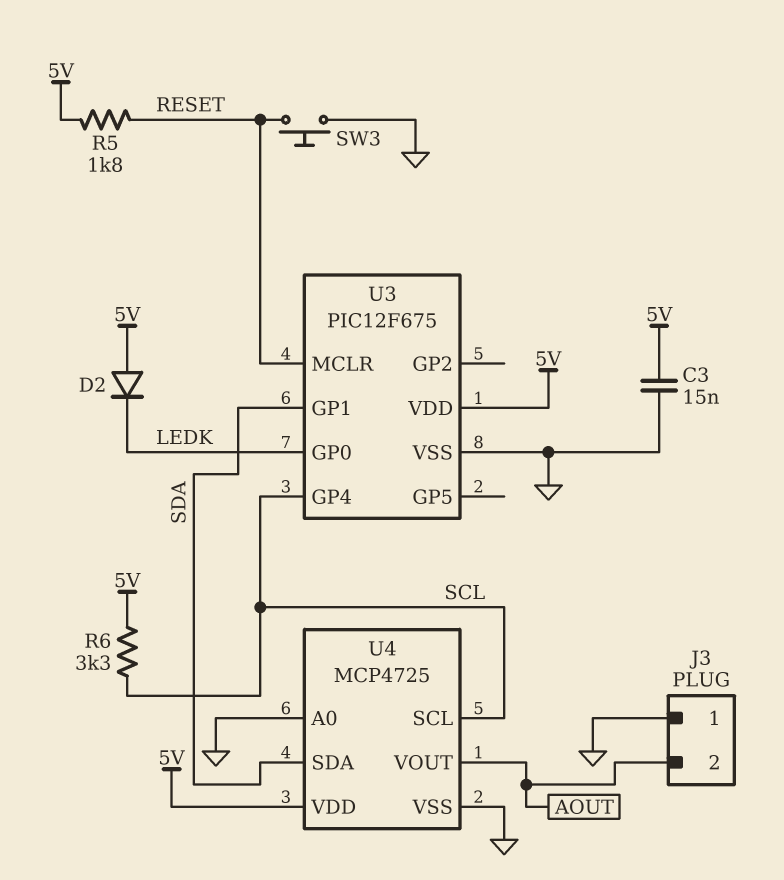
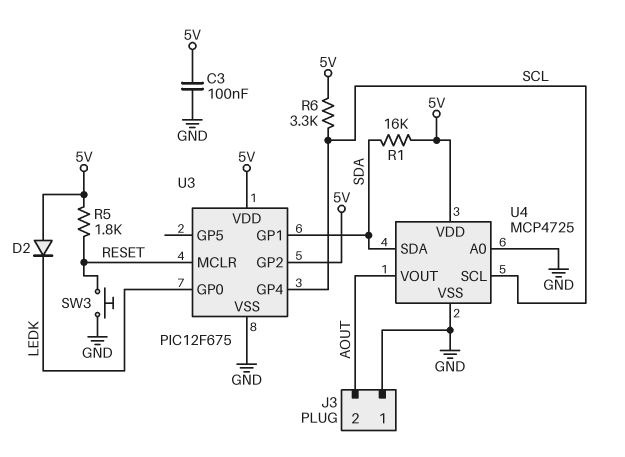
C3: 15nF (5V, GND) -> 100nF (5V, GND)
R1: none -> 16k (5V, SDA)
U3 pin GP2: none -> 5V

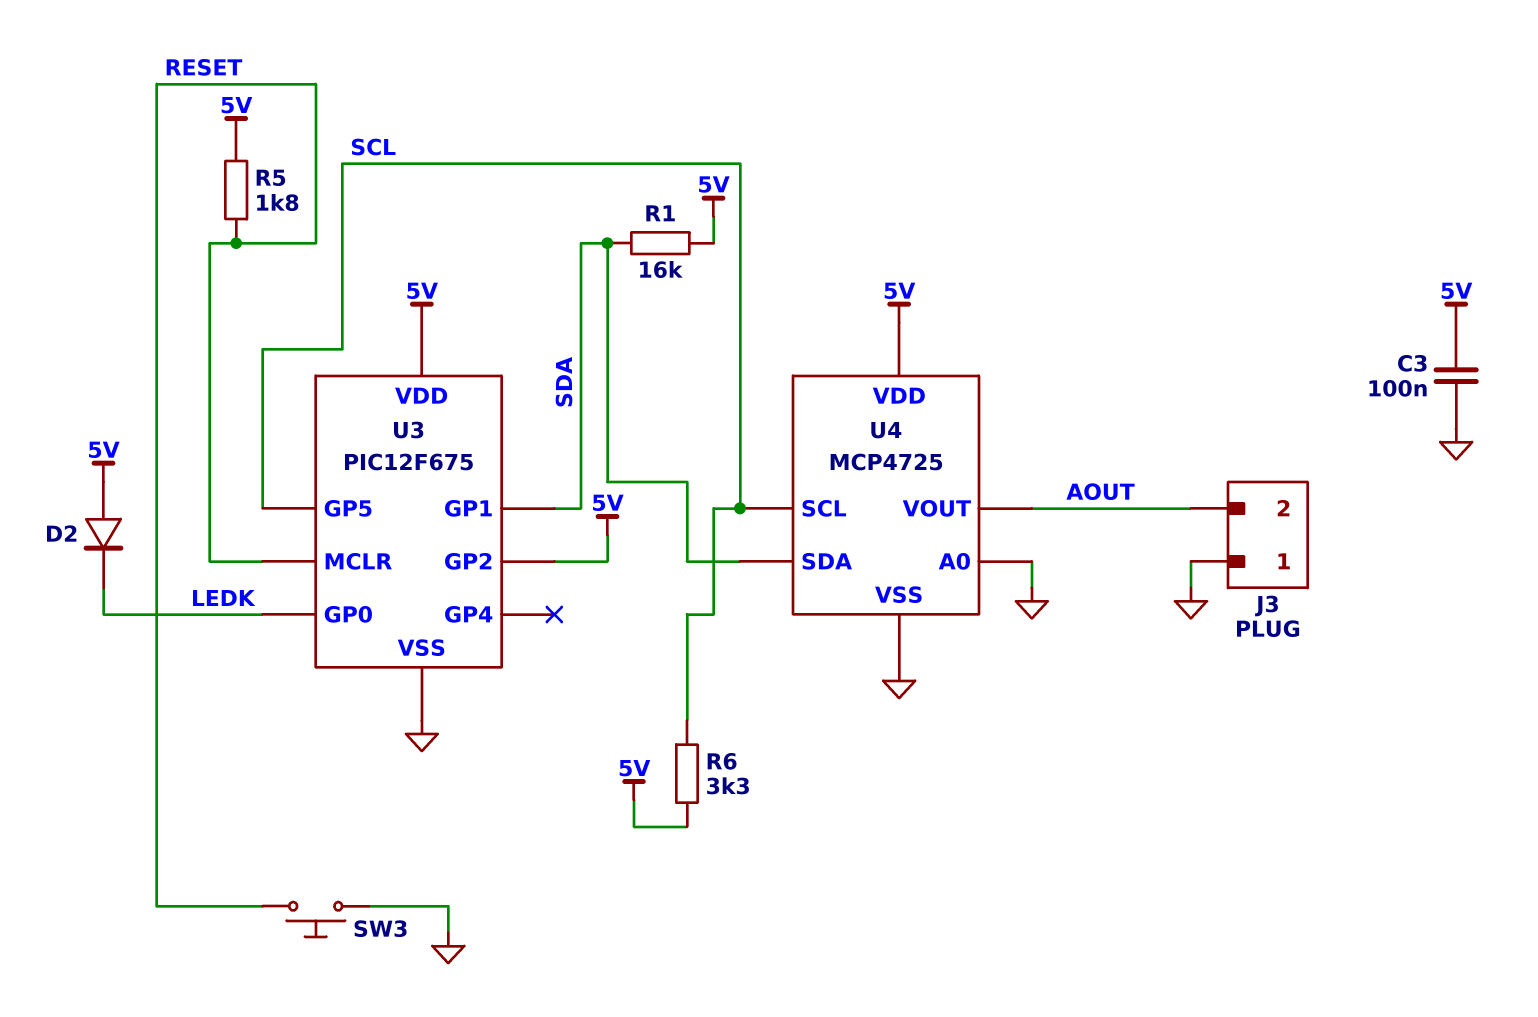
U3 pin GP4: SCL -> none
U3 pin GP5: none -> SCL

